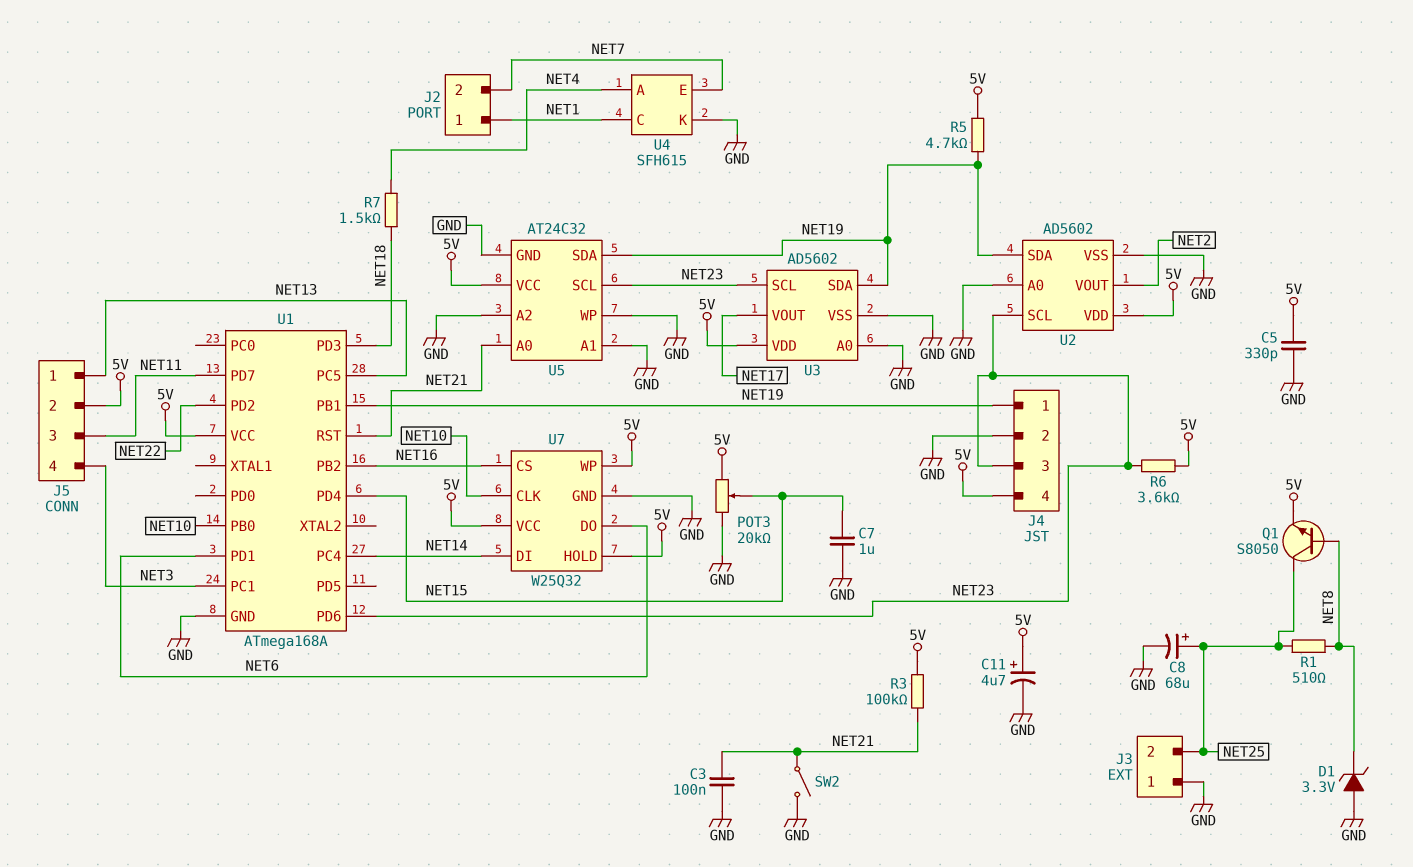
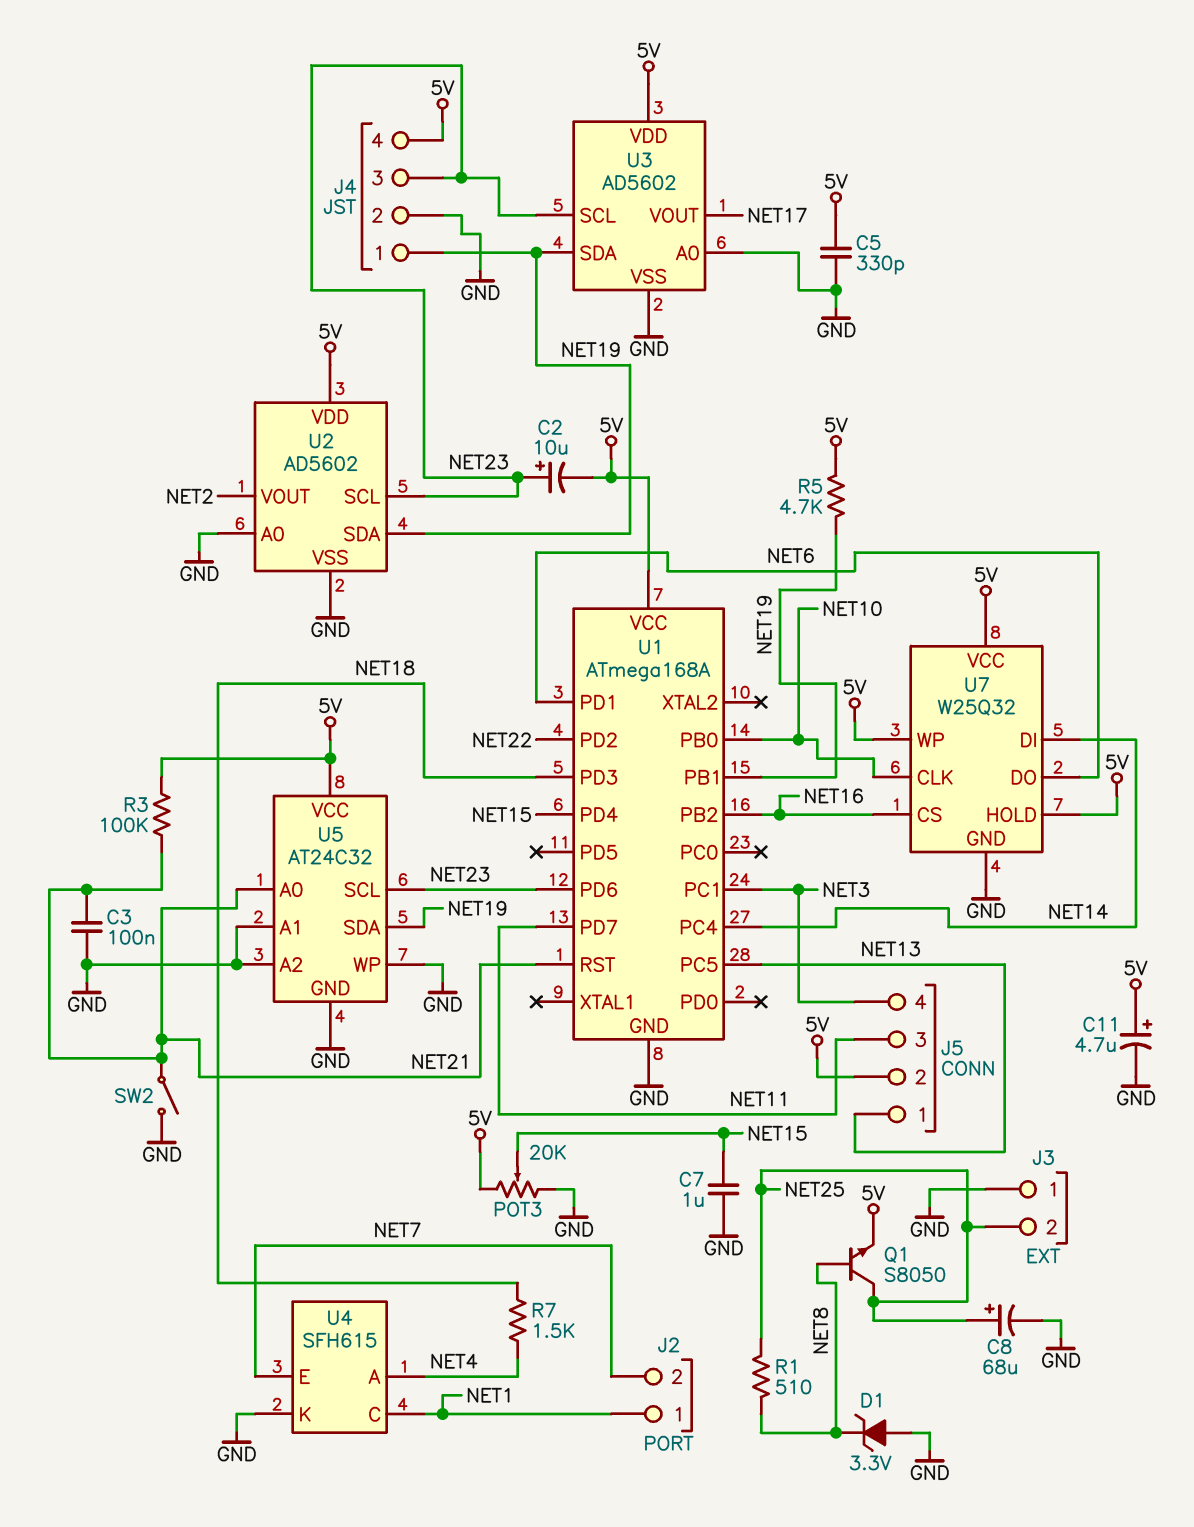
C2: none -> 10uF (plus NET23, minus 5V)
R6: 3.6k (5V, NET23) -> none

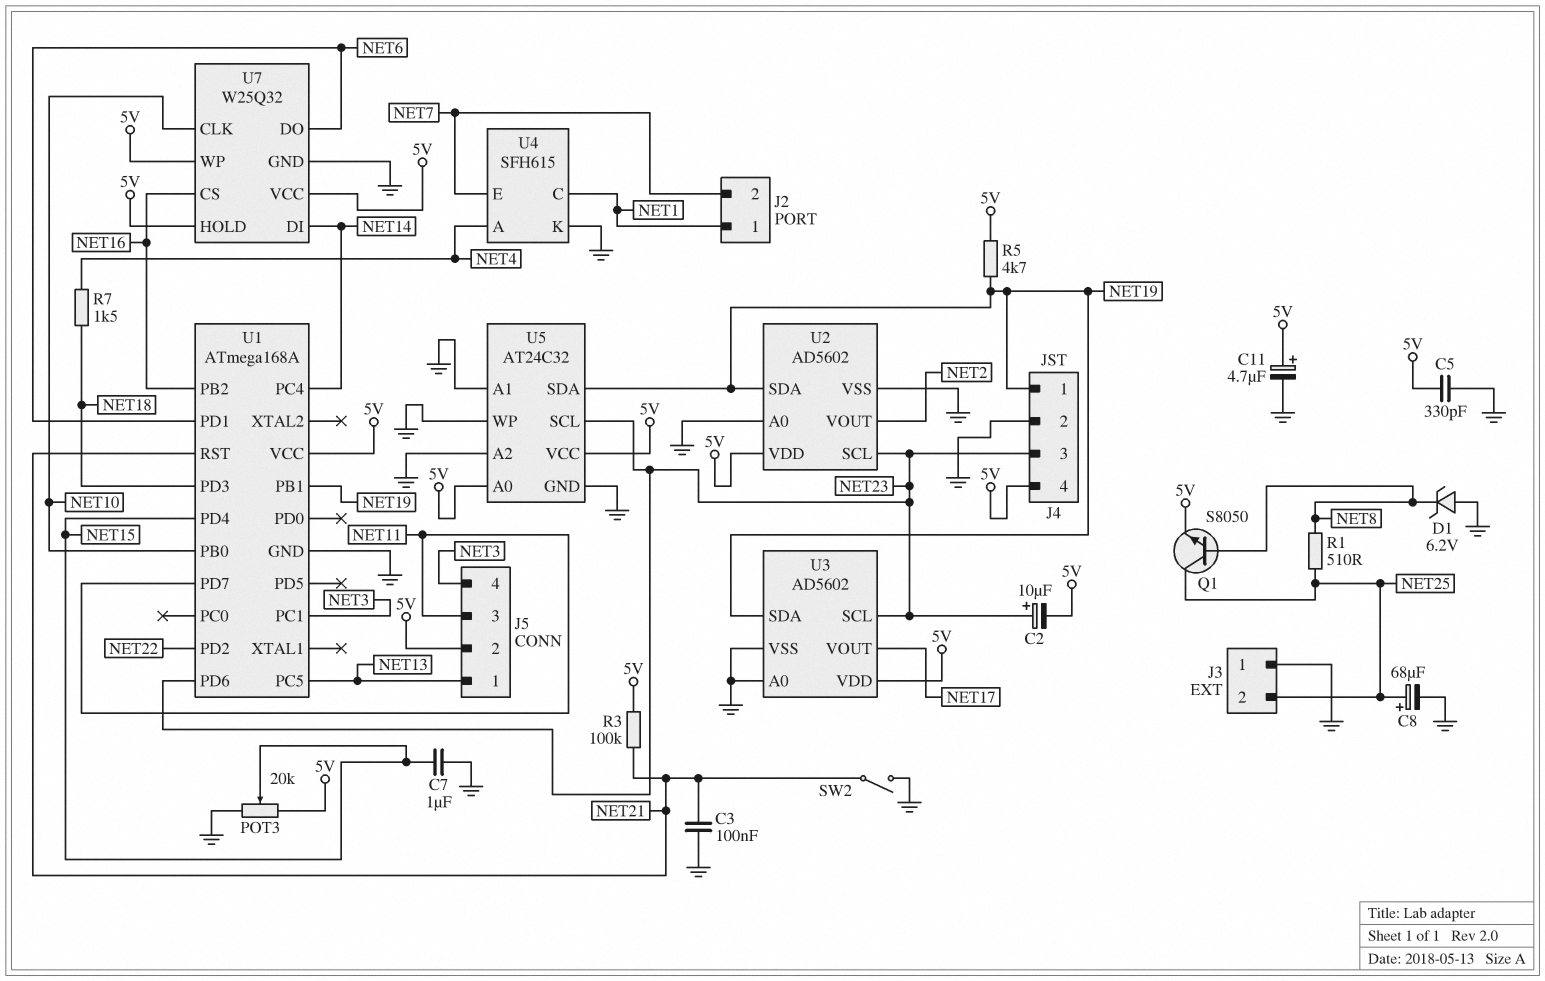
D1: zener 3.3V (A GND, K NET8) -> zener 6.2V (A GND, K NET8)
U5 pin A0: NET21 -> 5V

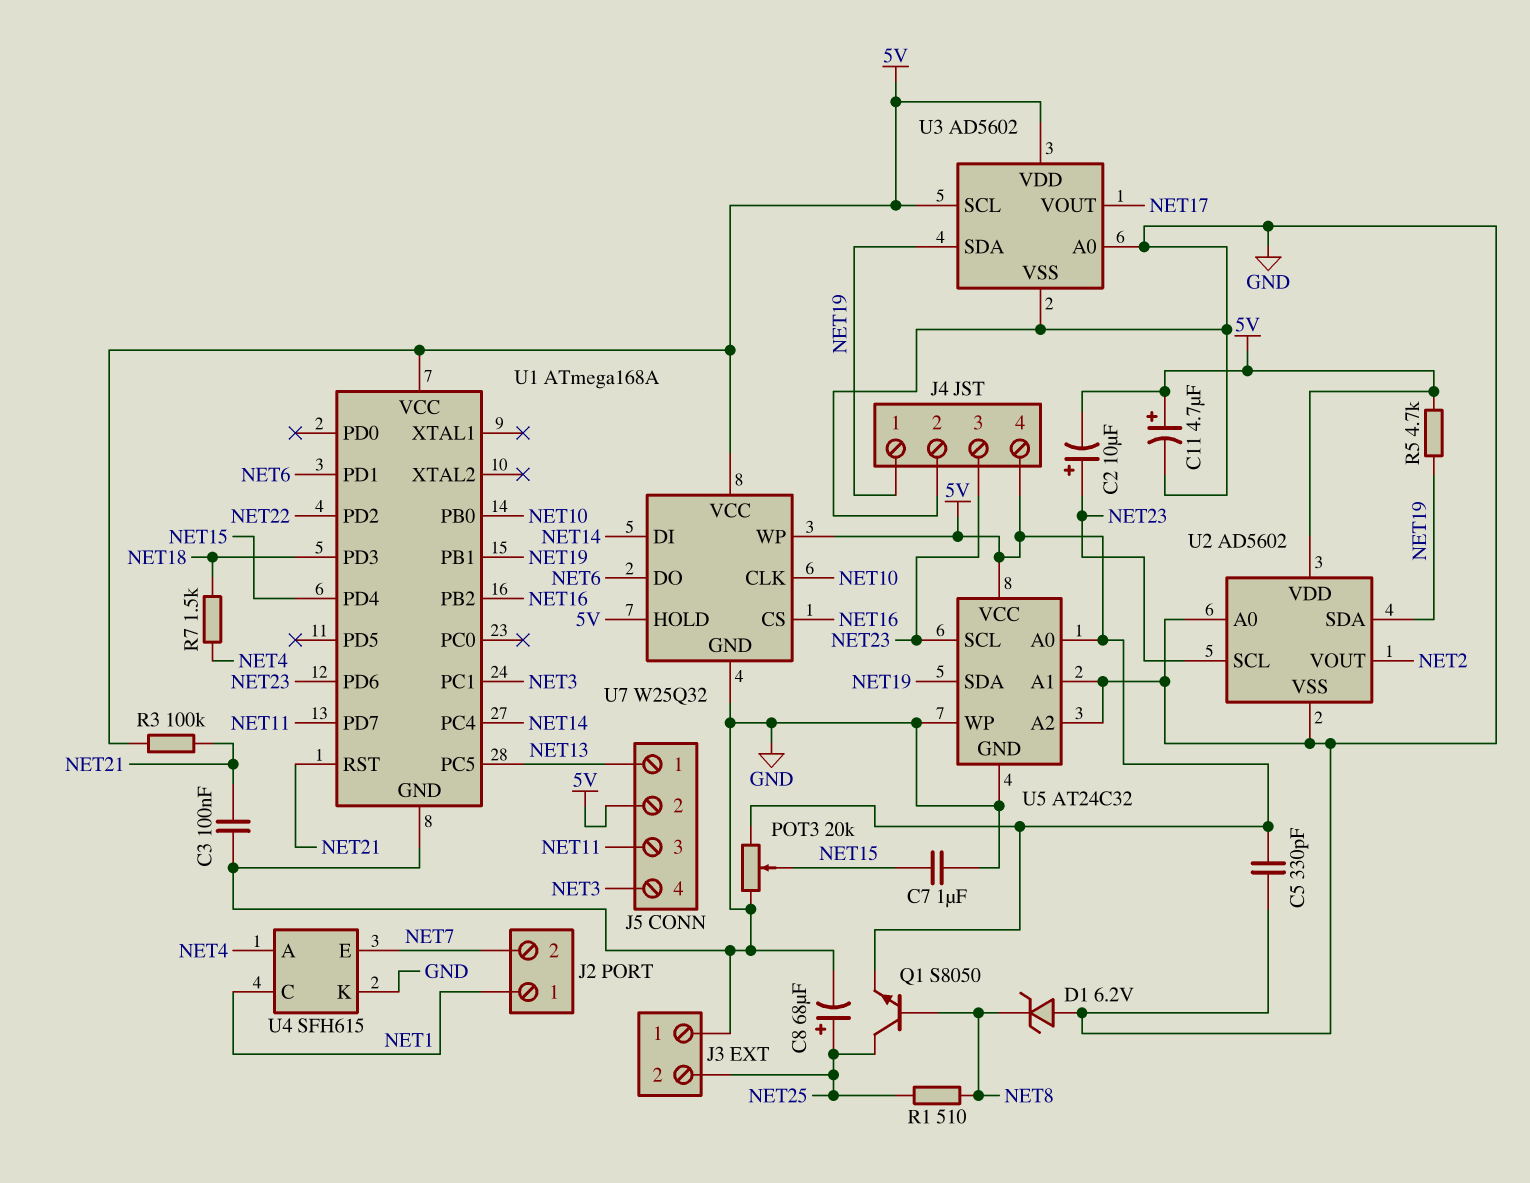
SW2: switch (GND, NET21) -> none
U3 pin SCL: NET23 -> 5V

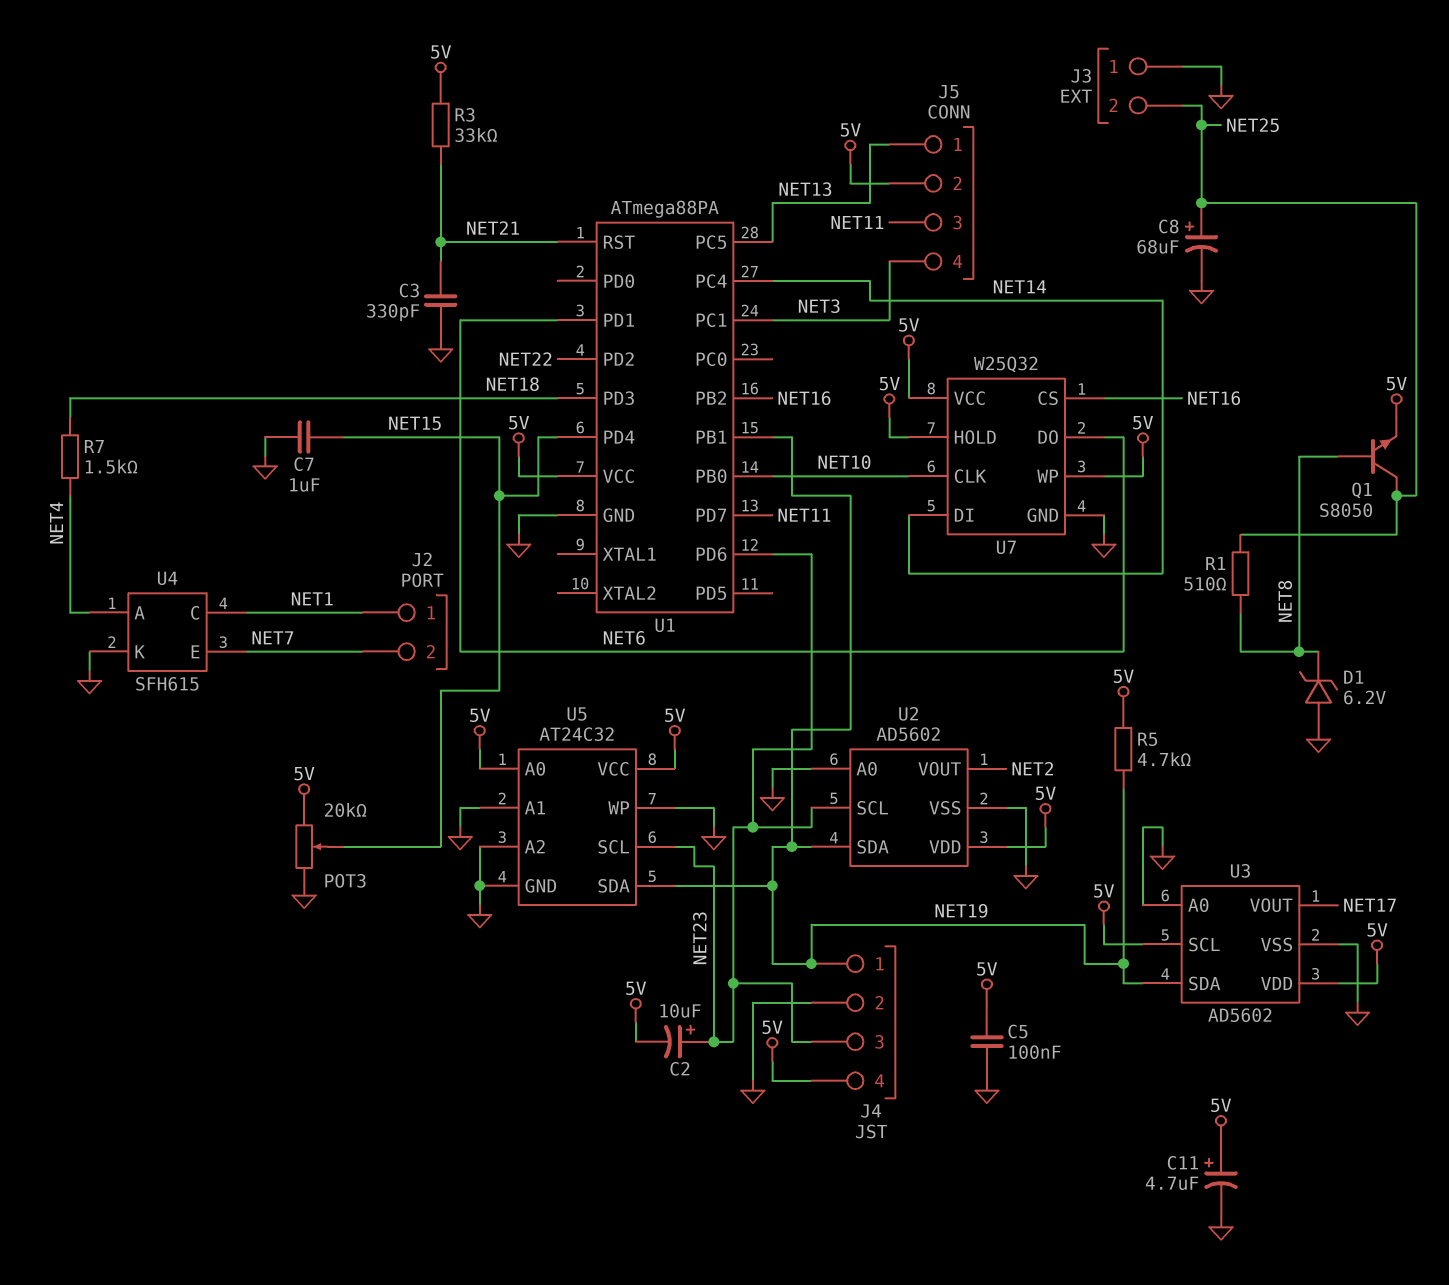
C3: 100nF (GND, NET21) -> 330pF (GND, NET21)
C5: 330pF (5V, GND) -> 100nF (5V, GND)
R3: 100k (5V, NET21) -> 33k (5V, NET21)
U1: ATmega168A -> ATmega88PA

